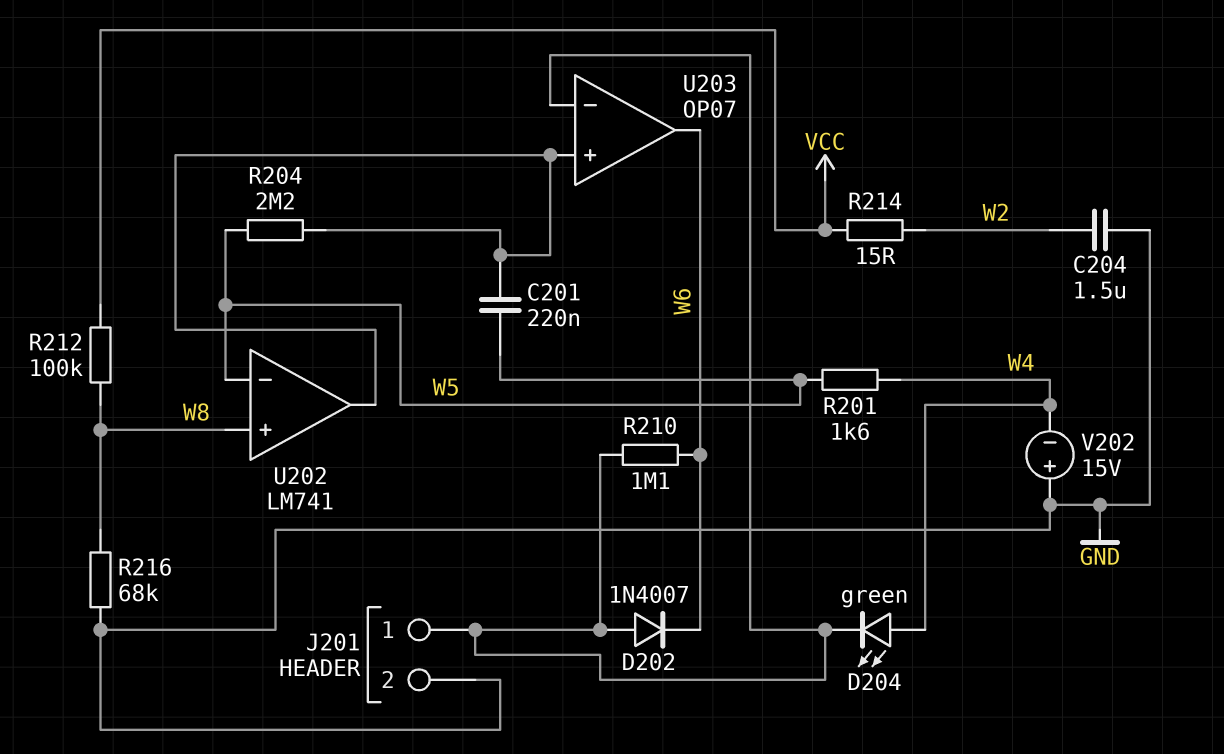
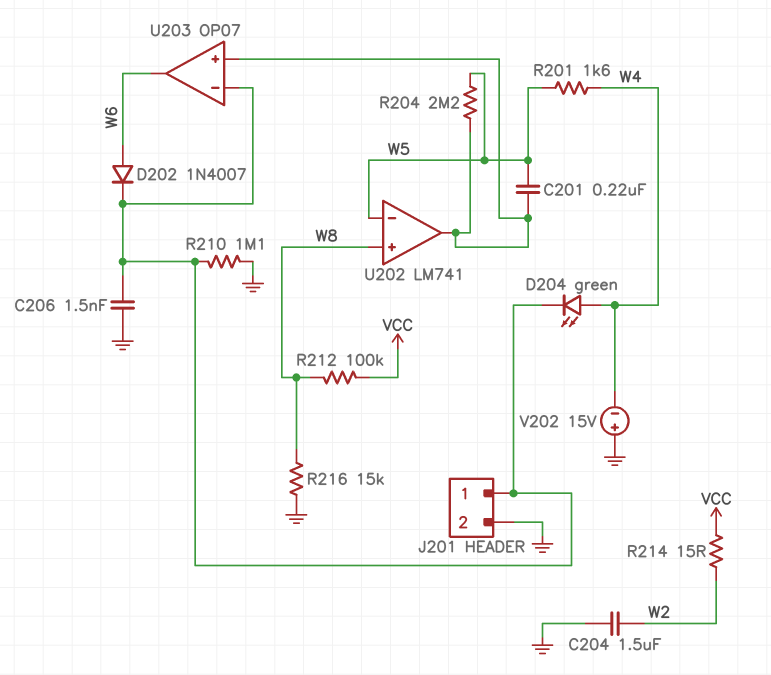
C206: none -> 1.5nF (GND, J201/1)
D202: diode 1N4007 (A J201/1, K W6) -> diode 1N4007 (A W6, K J201/1)
R210: 1.1M (J201/1, W6) -> 1.1M (GND, J201/1)
R216: 68k (GND, W8) -> 15k (GND, W8)

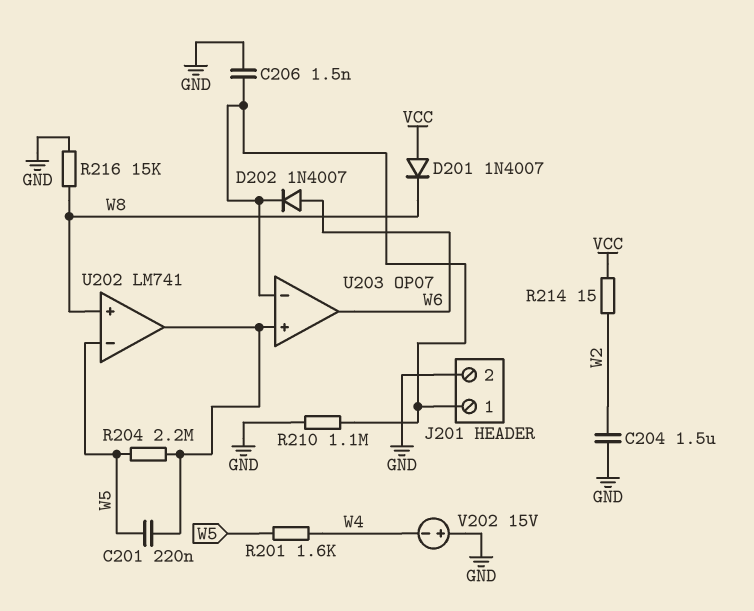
D201: none -> diode 1N4007 (A VCC, K W8)
D204: LED green (A W4, K J201/1) -> none
R212: 100k (VCC, W8) -> none

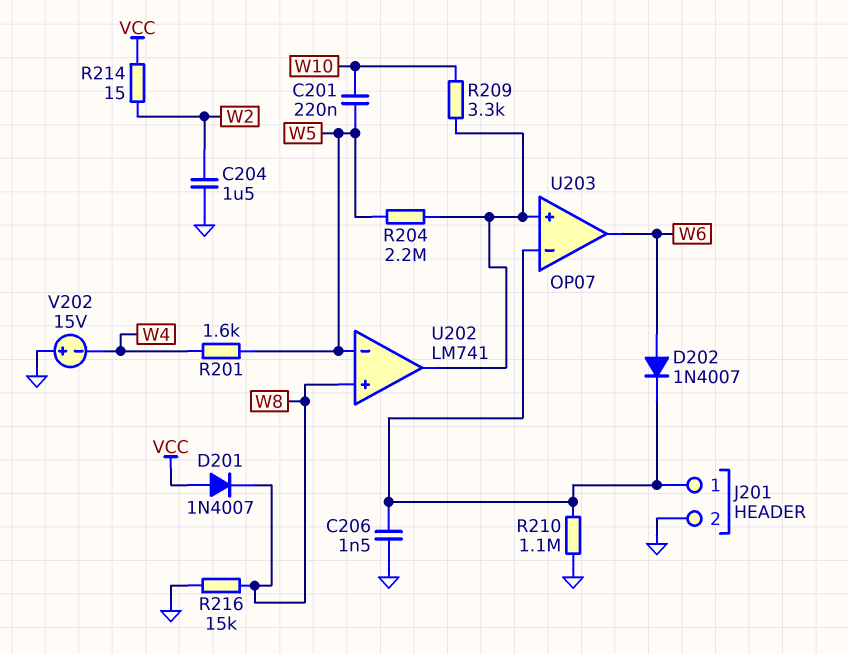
C201: 220nF (U202/out, W5) -> 220nF (W5, W10)
R209: none -> 3.3k (U202/out, W10)

